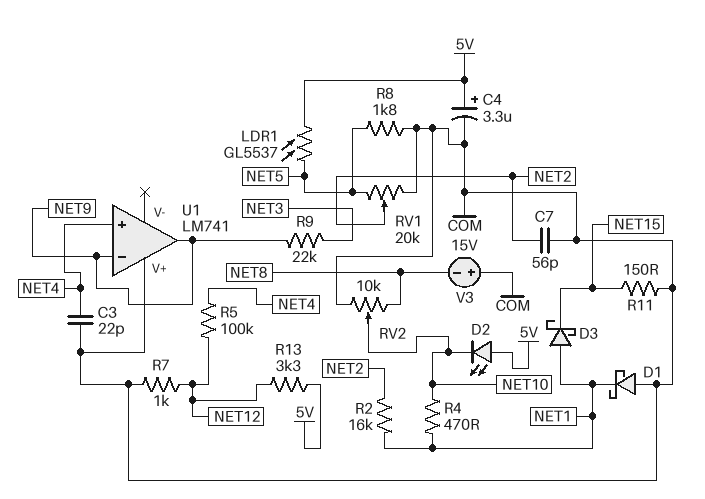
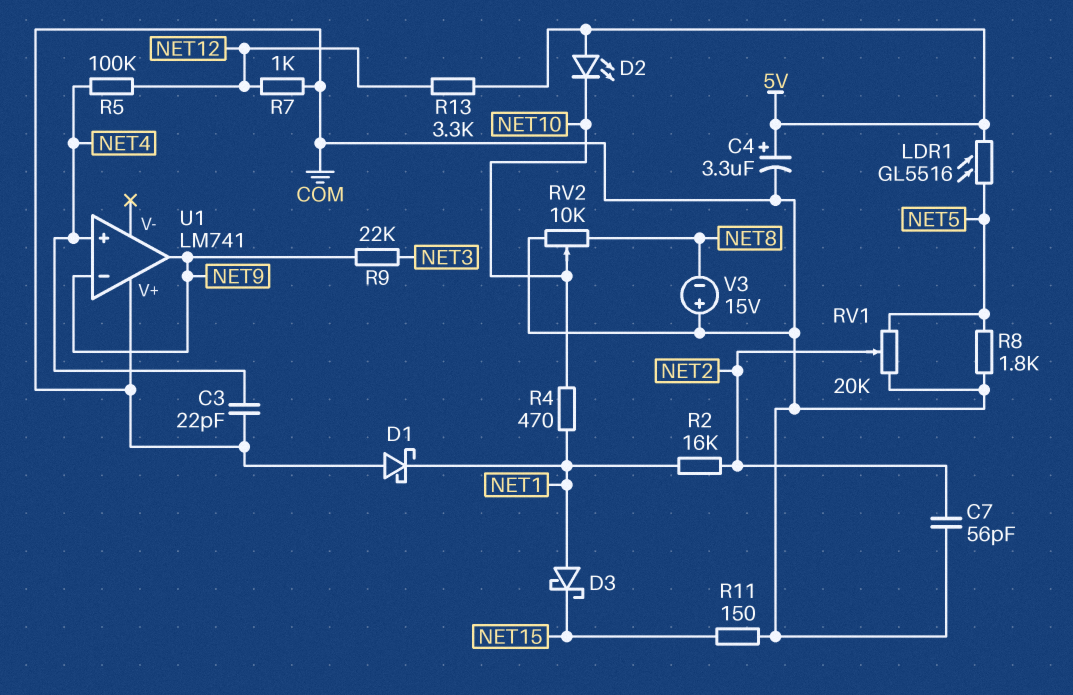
LDR1: GL5537 (5V, NET5) -> GL5516 (5V, NET5)

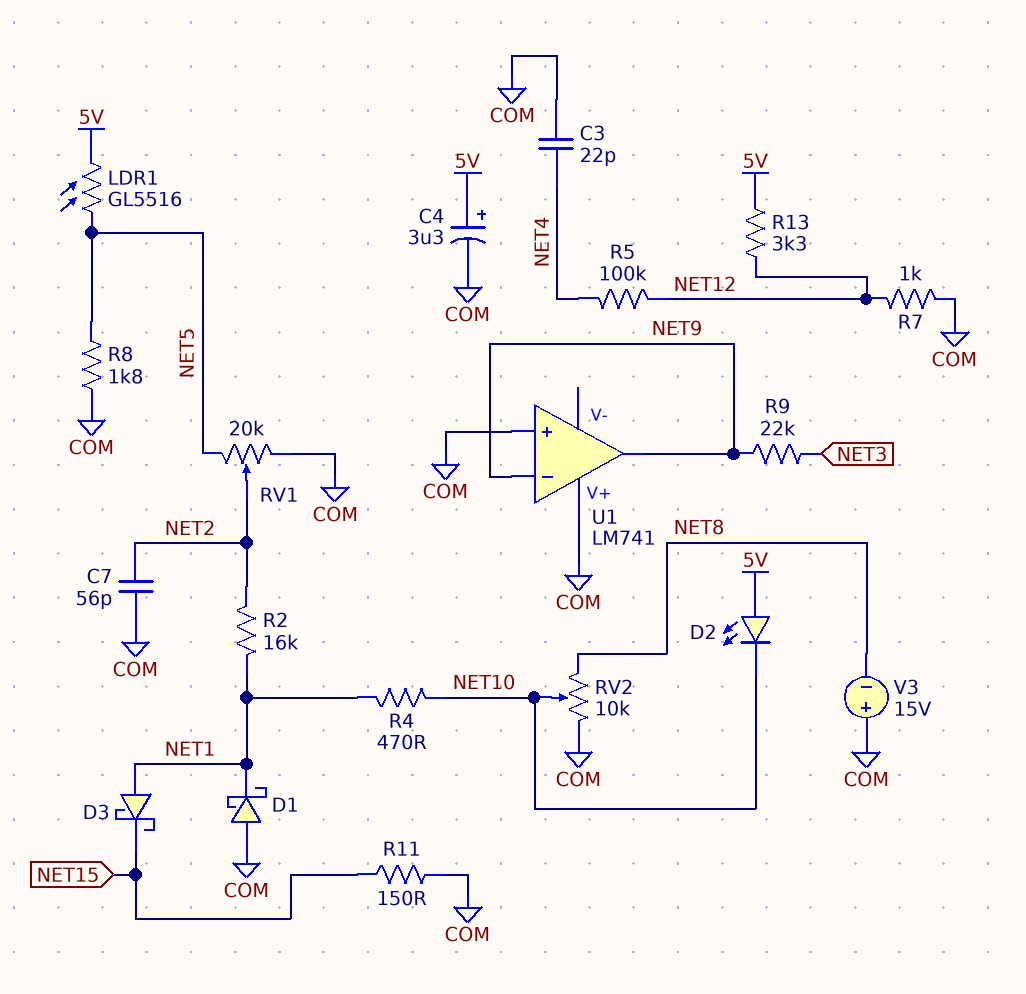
U1 pin in+: NET4 -> COM

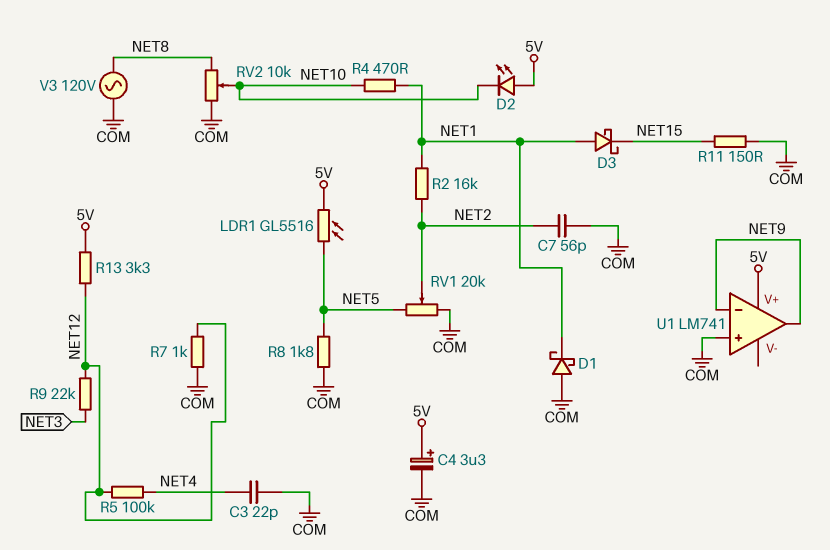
R9: 22k (NET3, NET9) -> 22k (NET3, NET12)
U1 pin V+: COM -> 5V
V3: 15V (plus COM, minus NET8) -> AC 120V (COM, NET8)

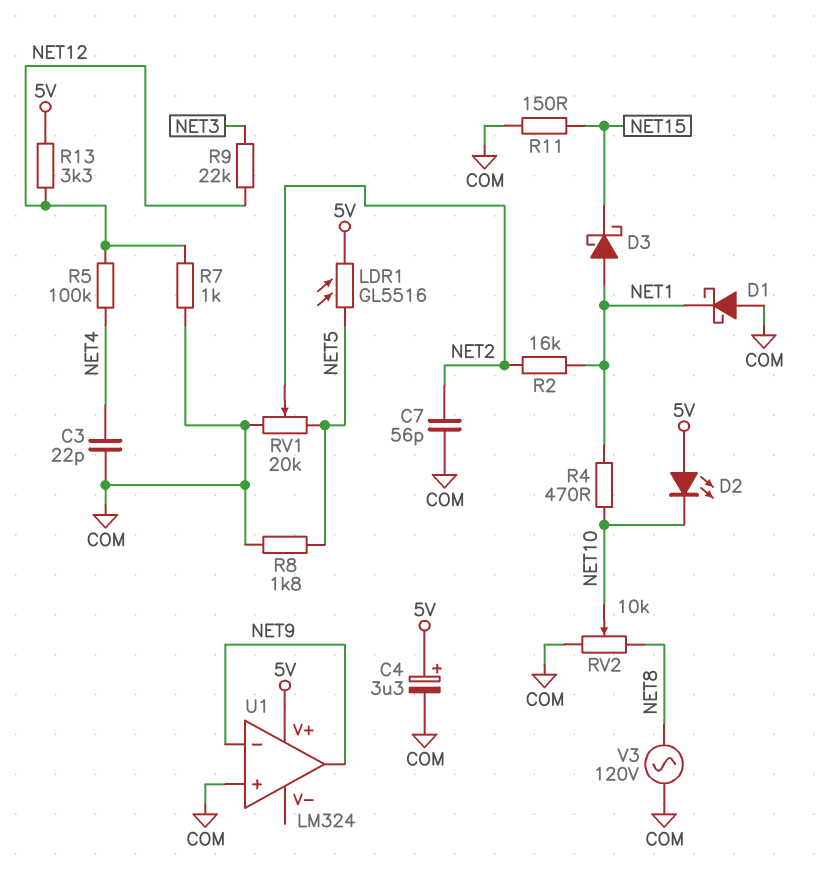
U1: LM741 -> LM324

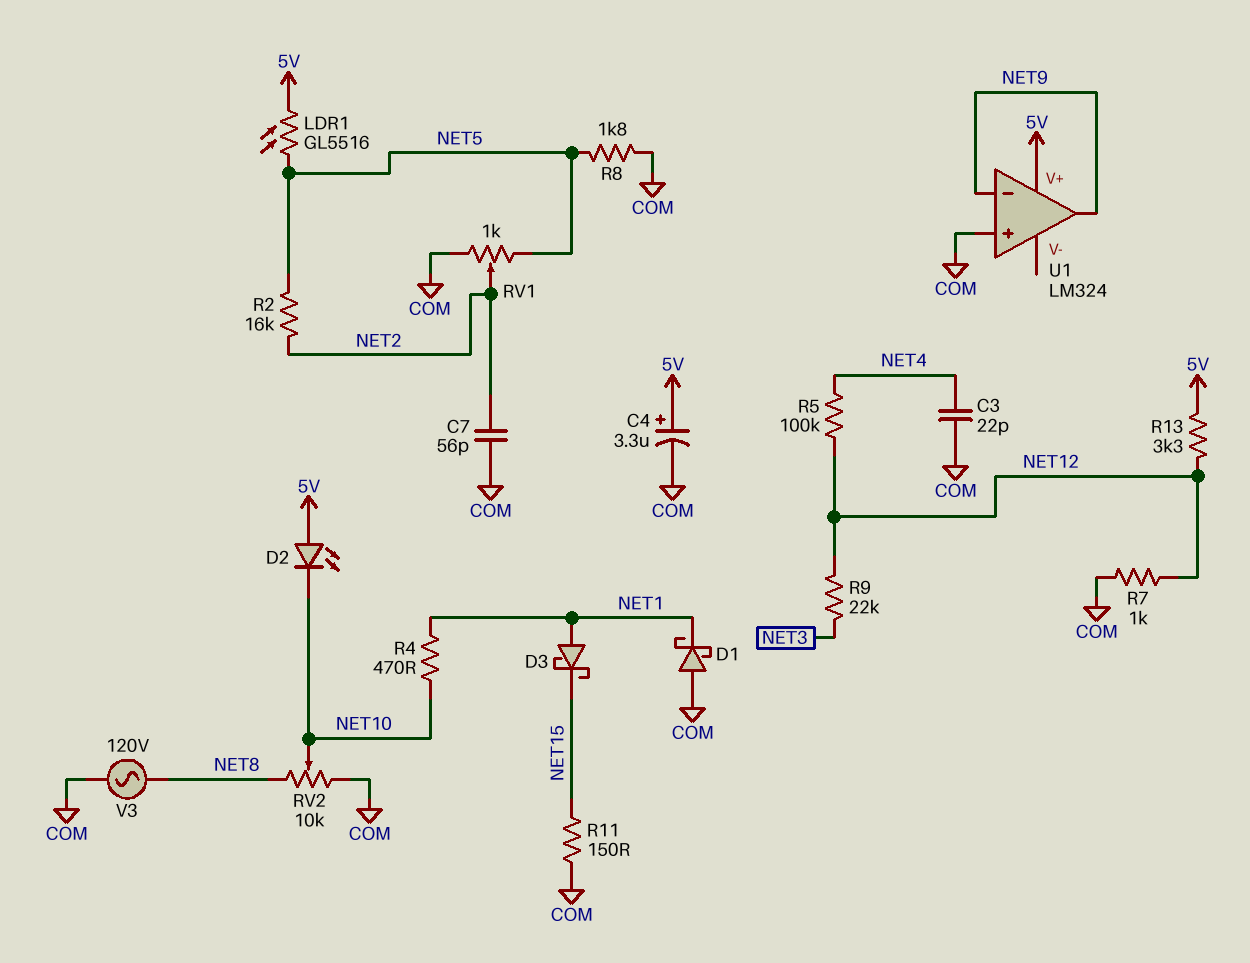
R2: 16k (NET1, NET2) -> 16k (NET2, NET5)
RV1: 20k (COM, NET5, wiper NET2) -> 1k (COM, NET5, wiper NET2)

